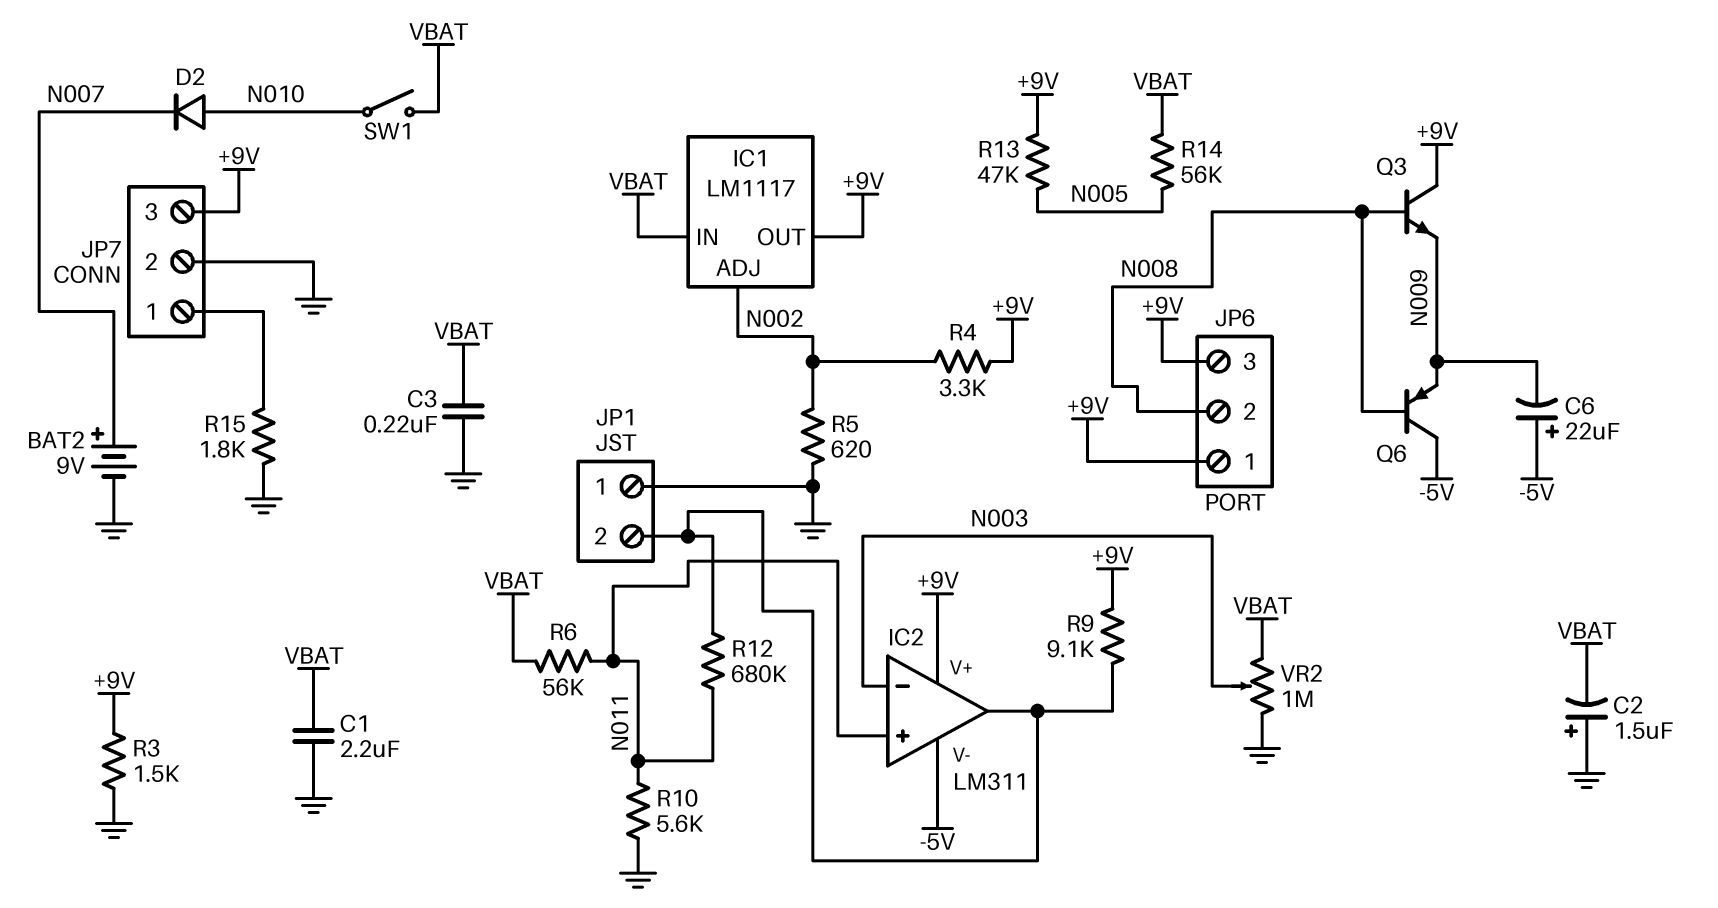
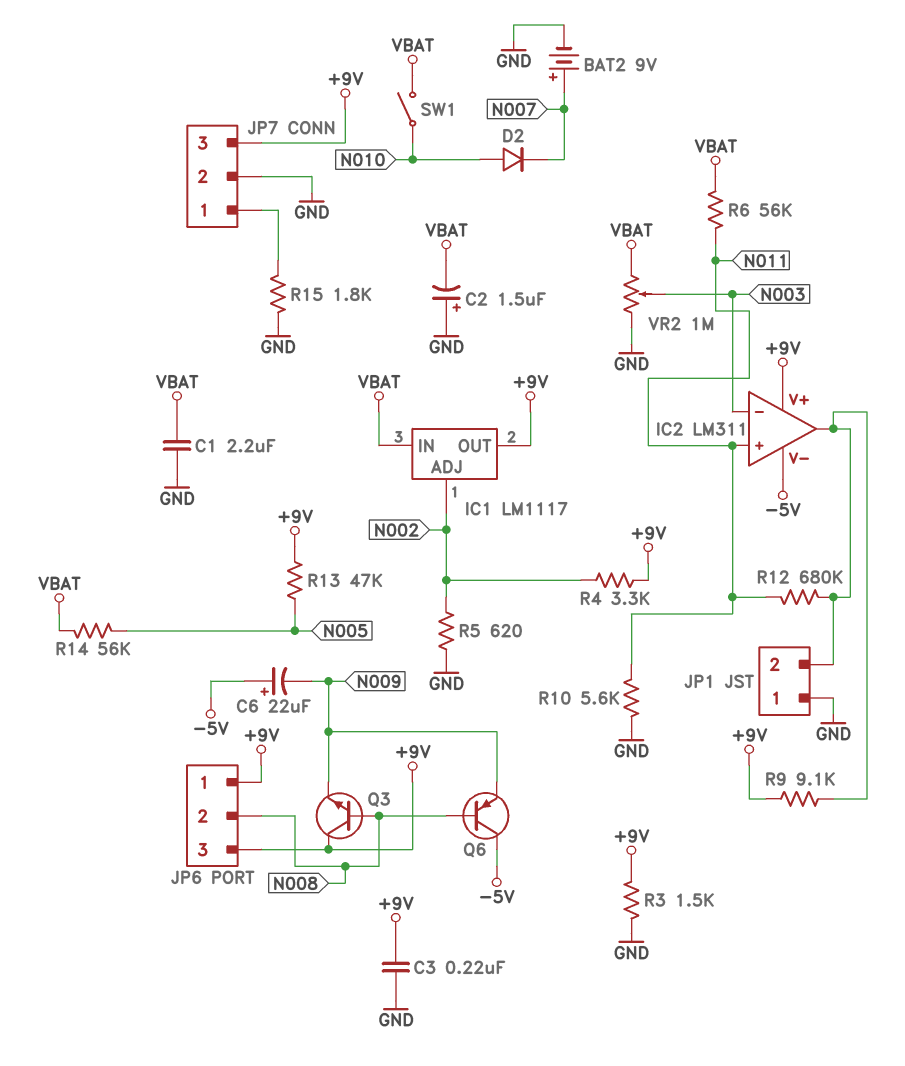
C3: 220nF (GND, VBAT) -> 220nF (+9V, GND)

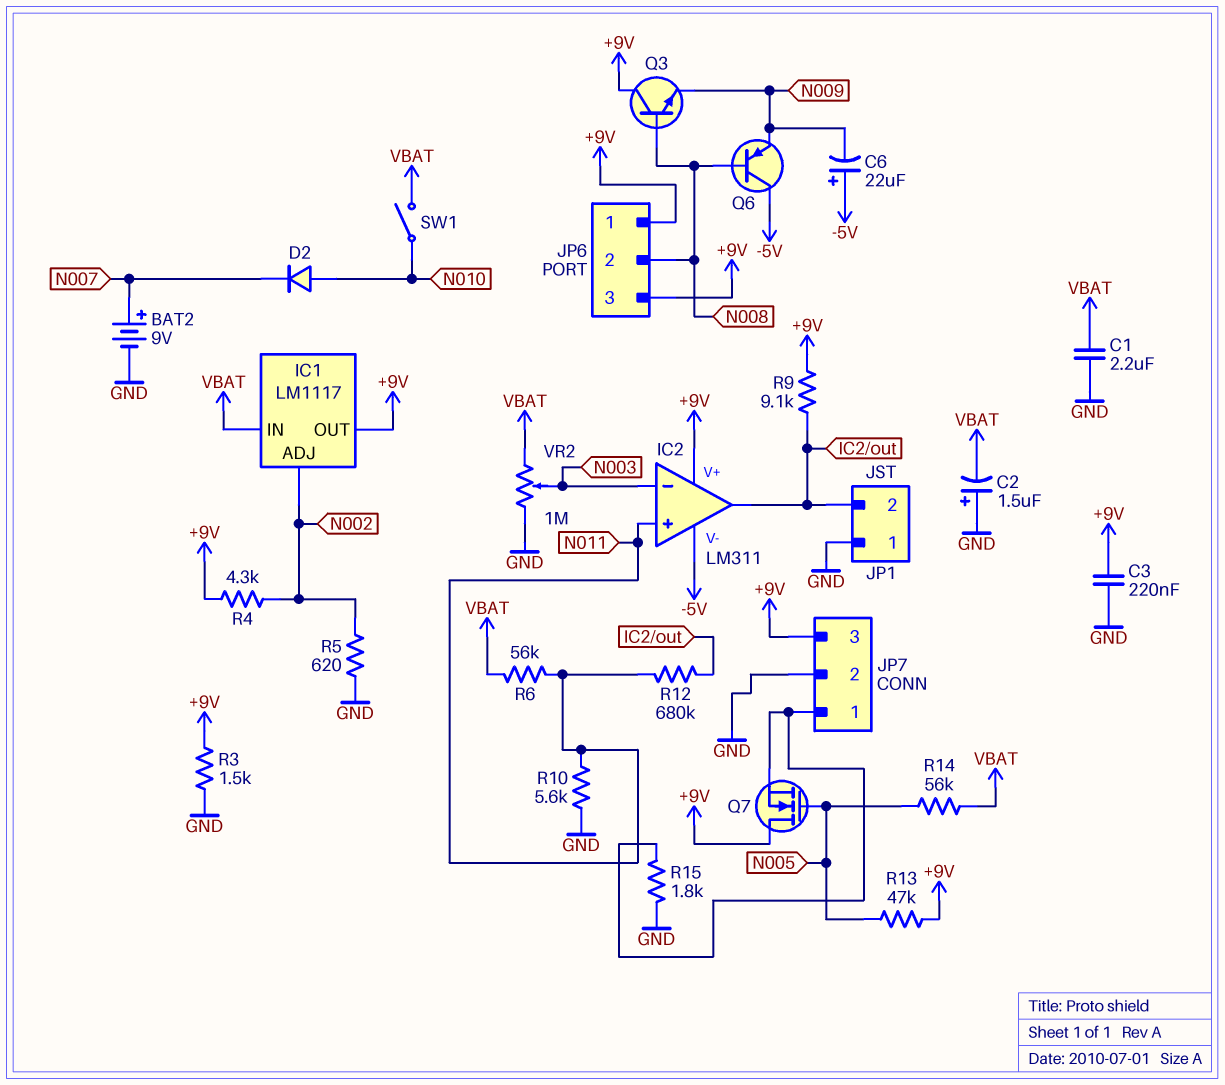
Q7: none -> NMOS (G N005, D +9V, S JP7/1)
R4: 3.3k (+9V, N002) -> 4.3k (+9V, N002)

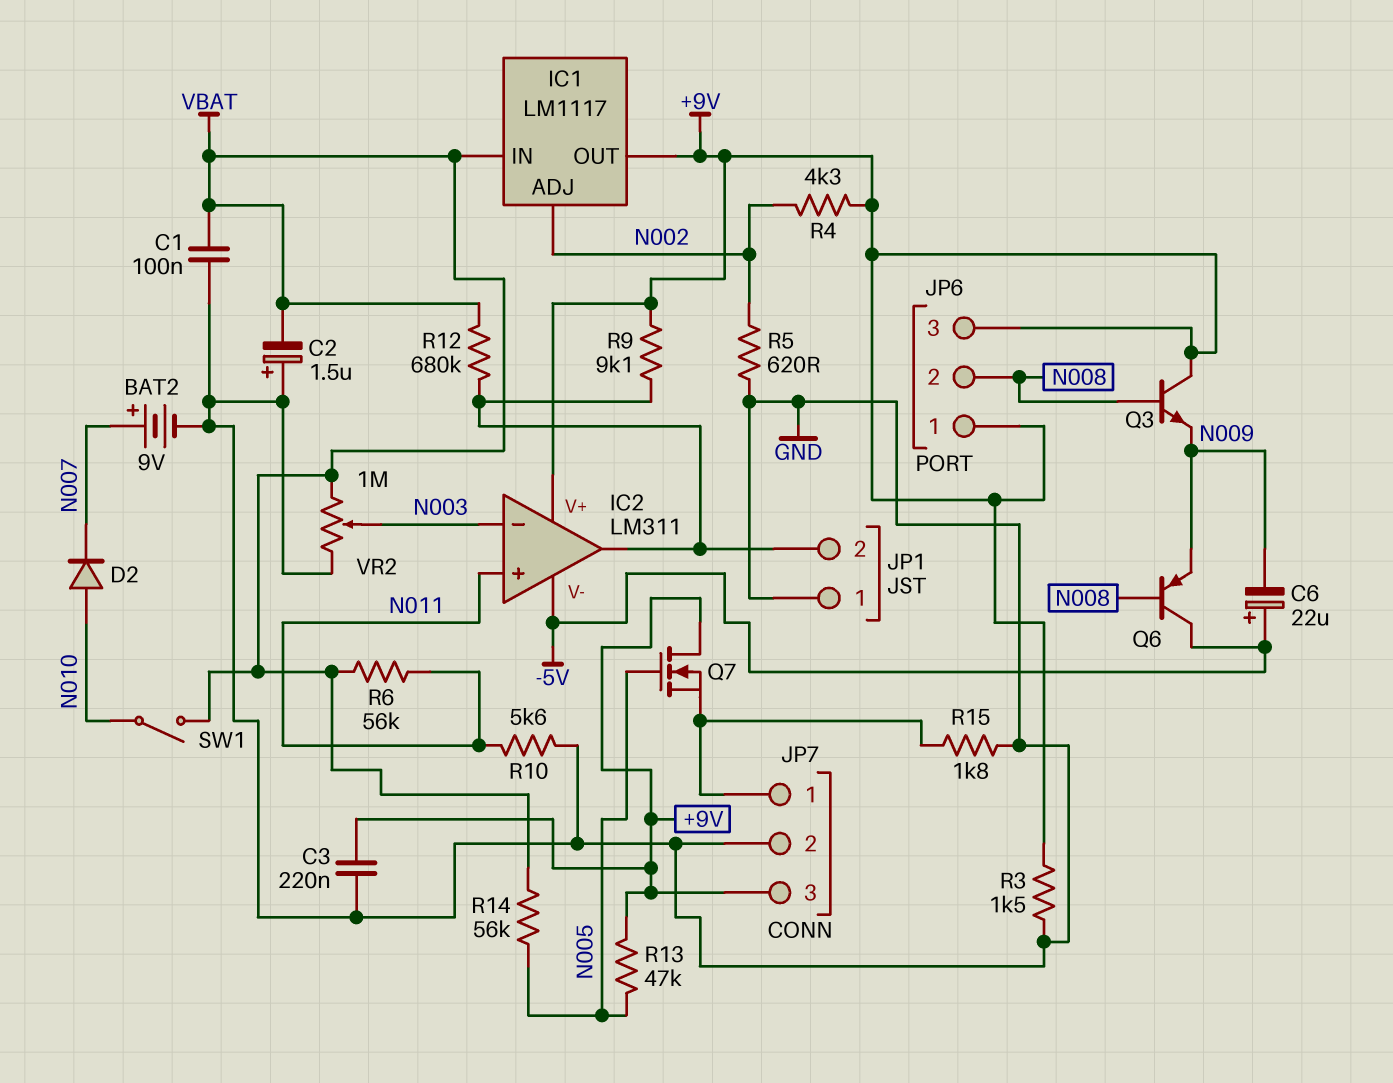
C1: 2.2uF (GND, VBAT) -> 100nF (GND, VBAT)
R12: 680k (IC2/out, N011) -> 680k (IC2/out, VBAT)

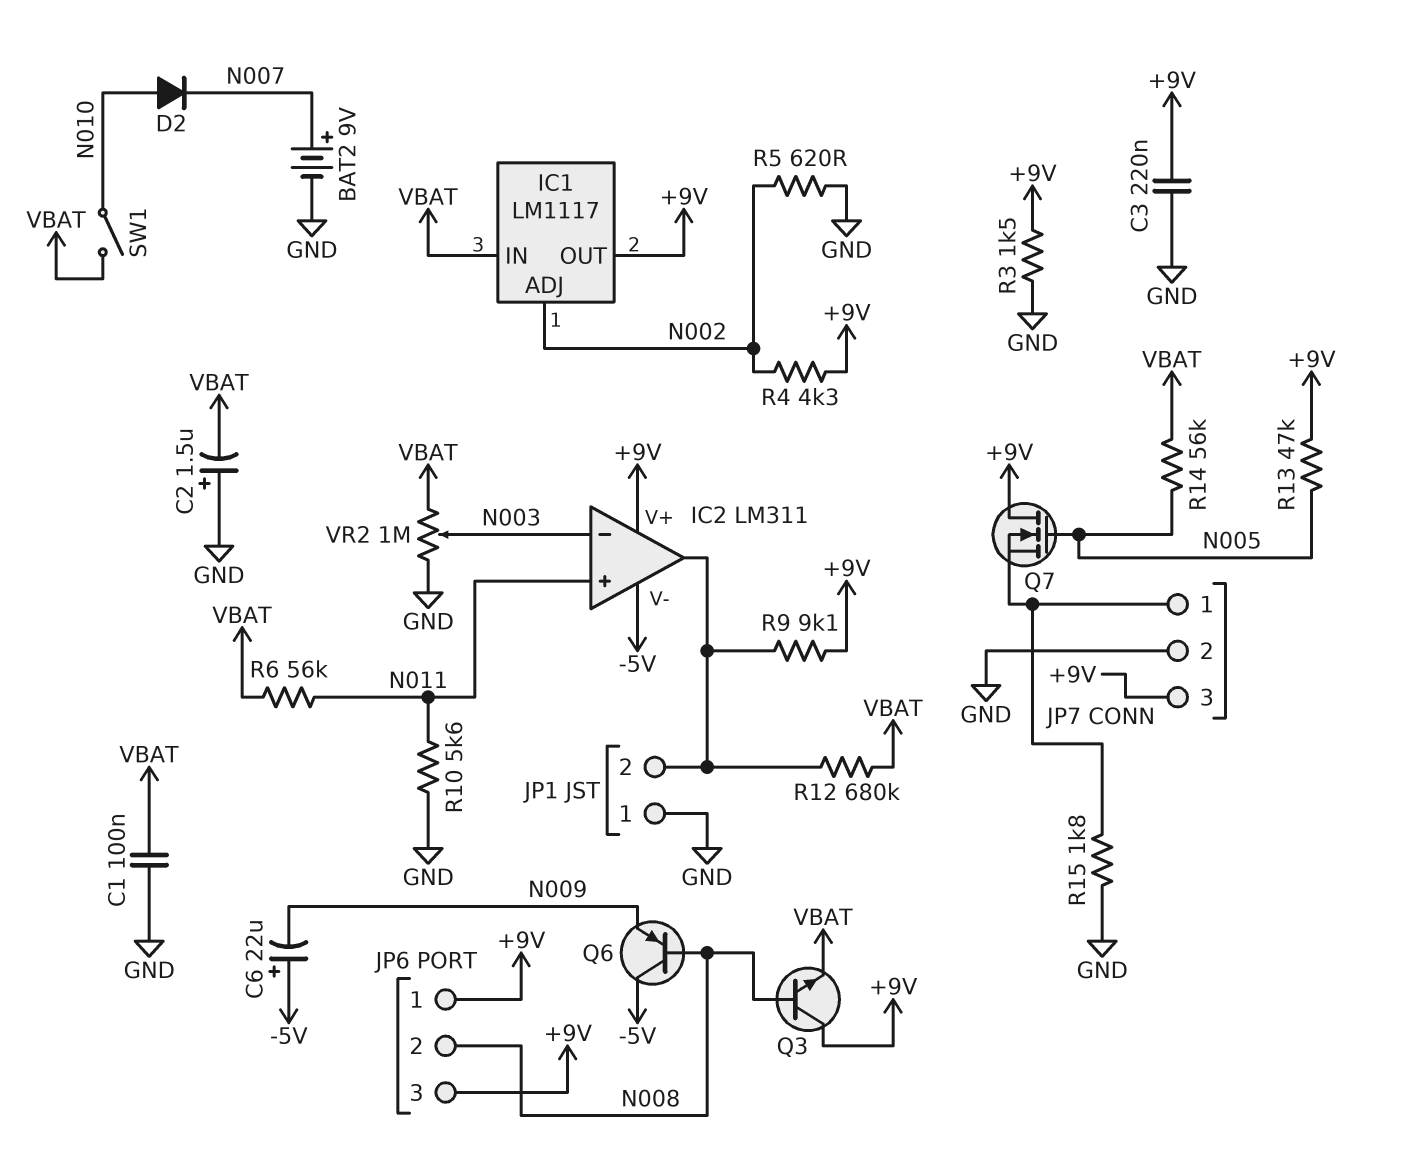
Q3: NPN (B N008, C +9V, E N009) -> NPN (B N008, C +9V, E VBAT)

